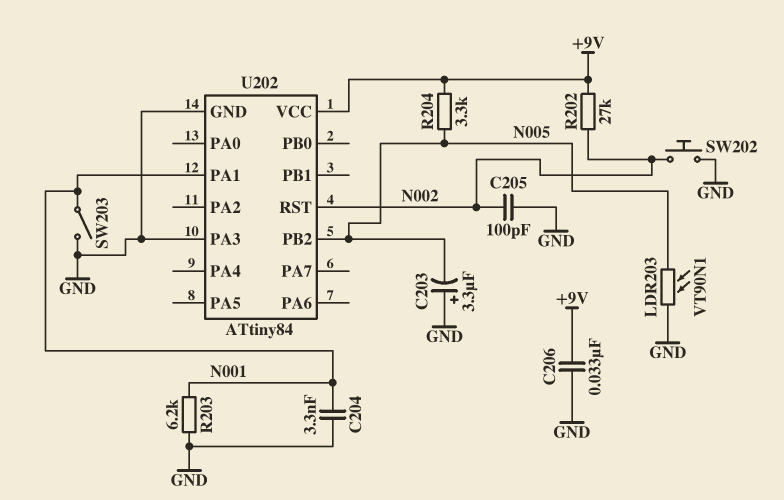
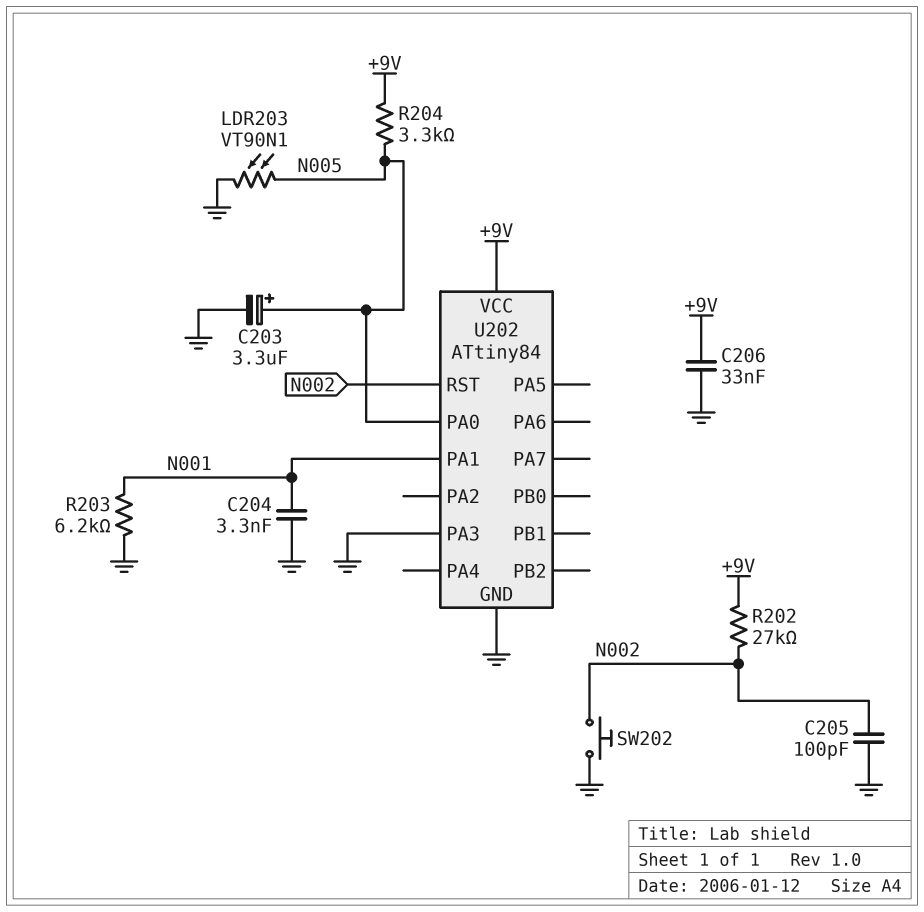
C203: 3.3uF (plus GND, minus N005) -> 3.3uF (plus N005, minus GND)
SW203: switch (GND, N001) -> none
U202 pin PA0: none -> N005
U202 pin PB2: N005 -> none

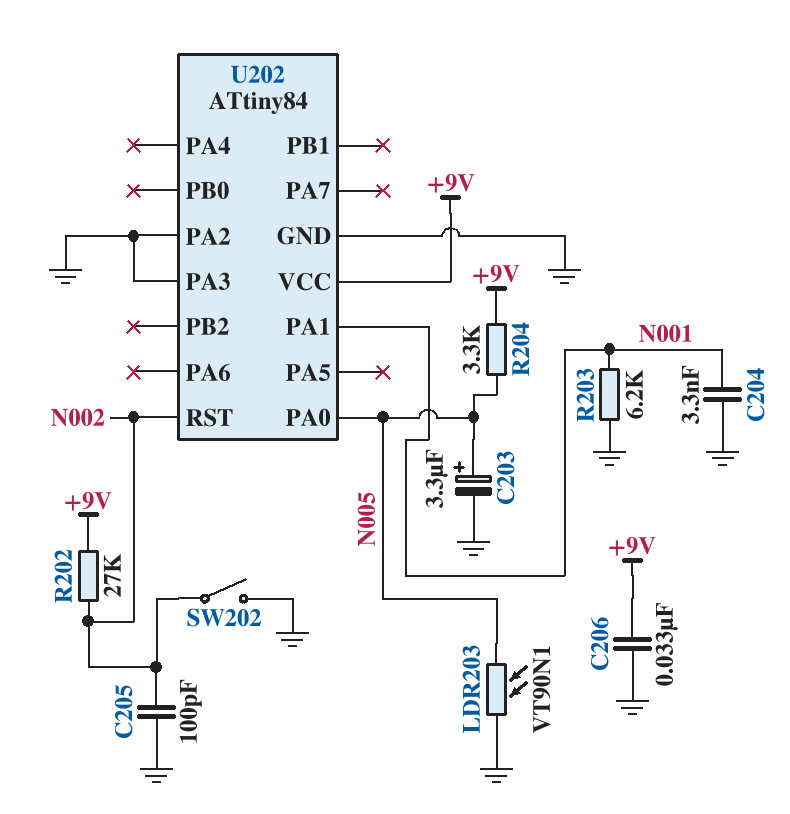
SW202: button (GND, N002) -> switch (GND, N002)
U202 pin PA2: none -> GND

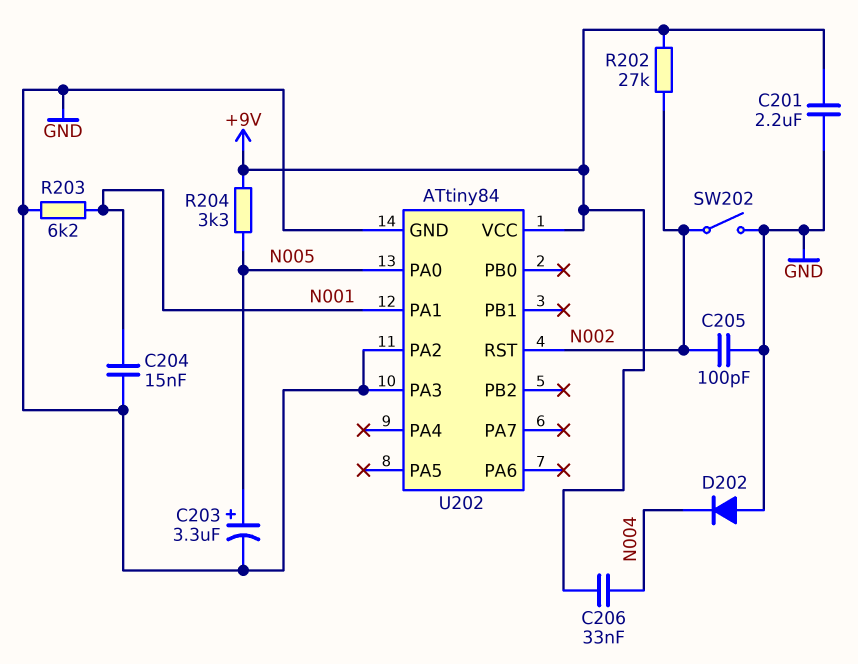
C201: none -> 2.2uF (+9V, GND)
C204: 3.3nF (GND, N001) -> 15nF (GND, N001)
C206: 33nF (+9V, GND) -> 33nF (+9V, N004)
D202: none -> diode (A GND, K N004)
LDR203: VT90N1 (GND, N005) -> none

